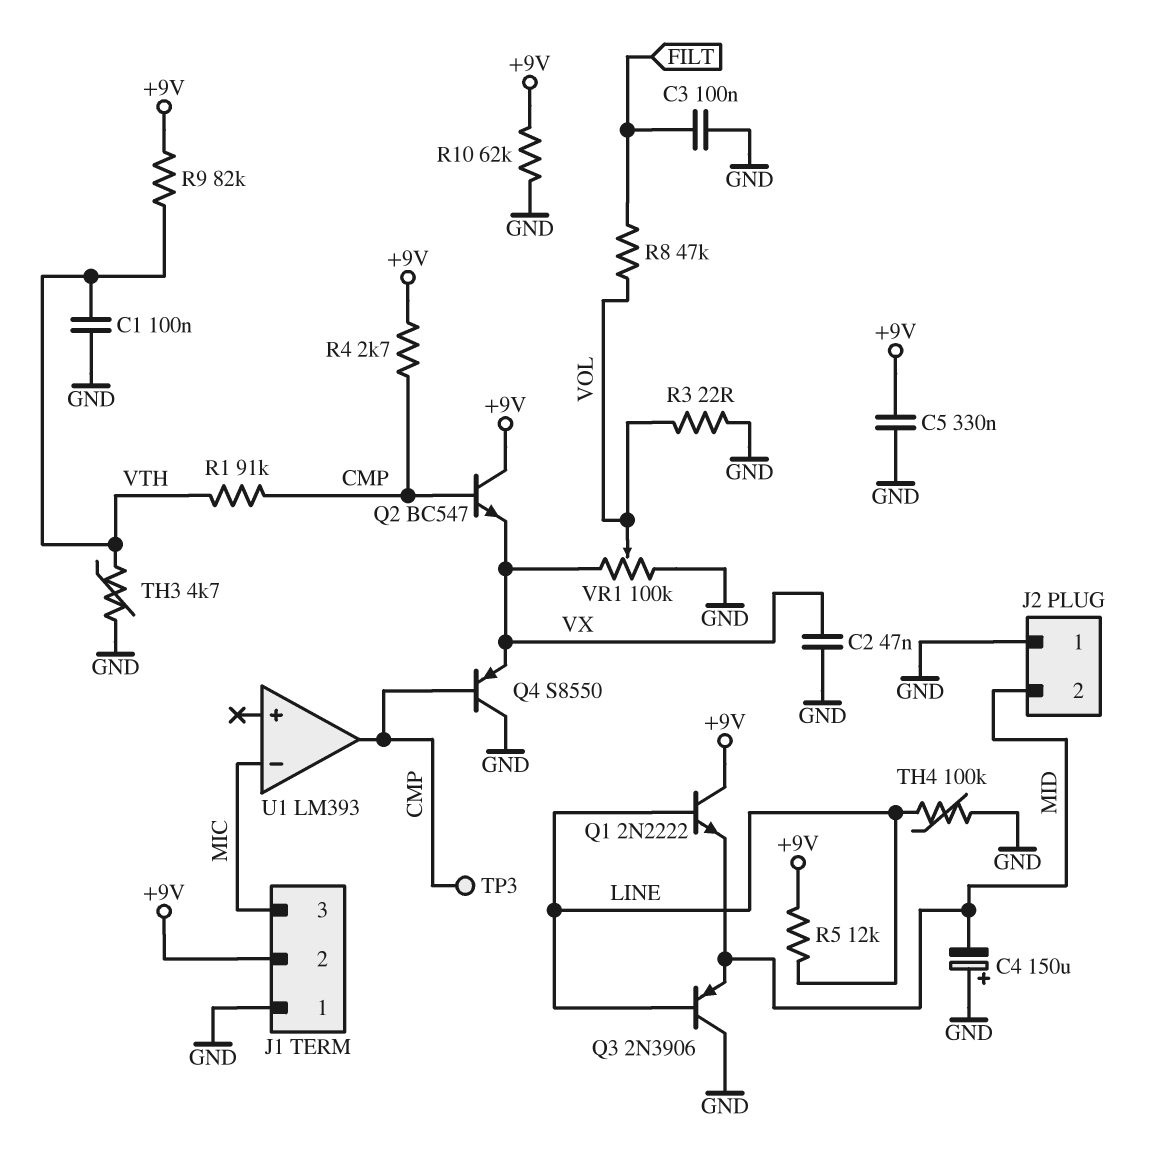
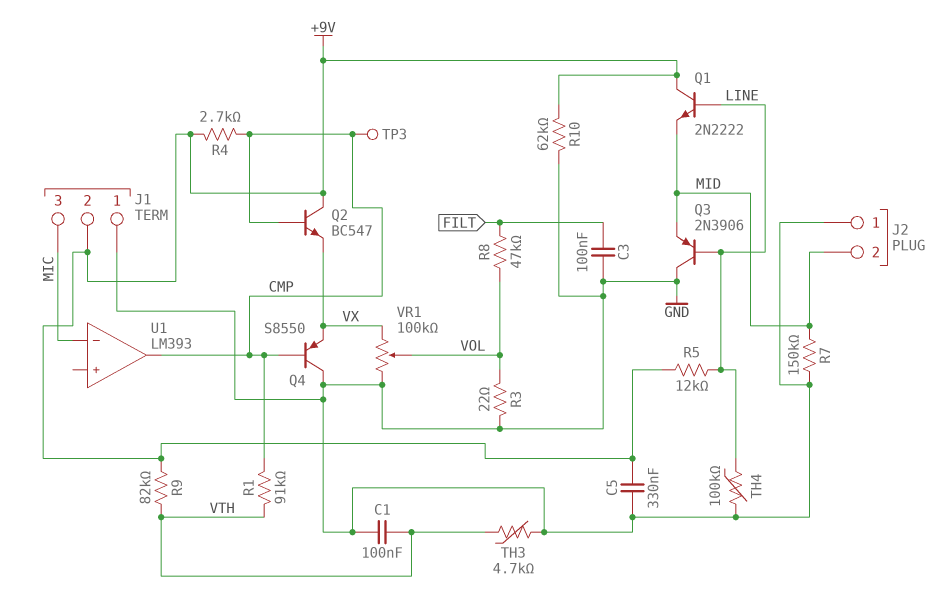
C2: 47nF (GND, VX) -> none
C4: 150uF (plus GND, minus MID) -> none
R7: none -> 150k (GND, MID)

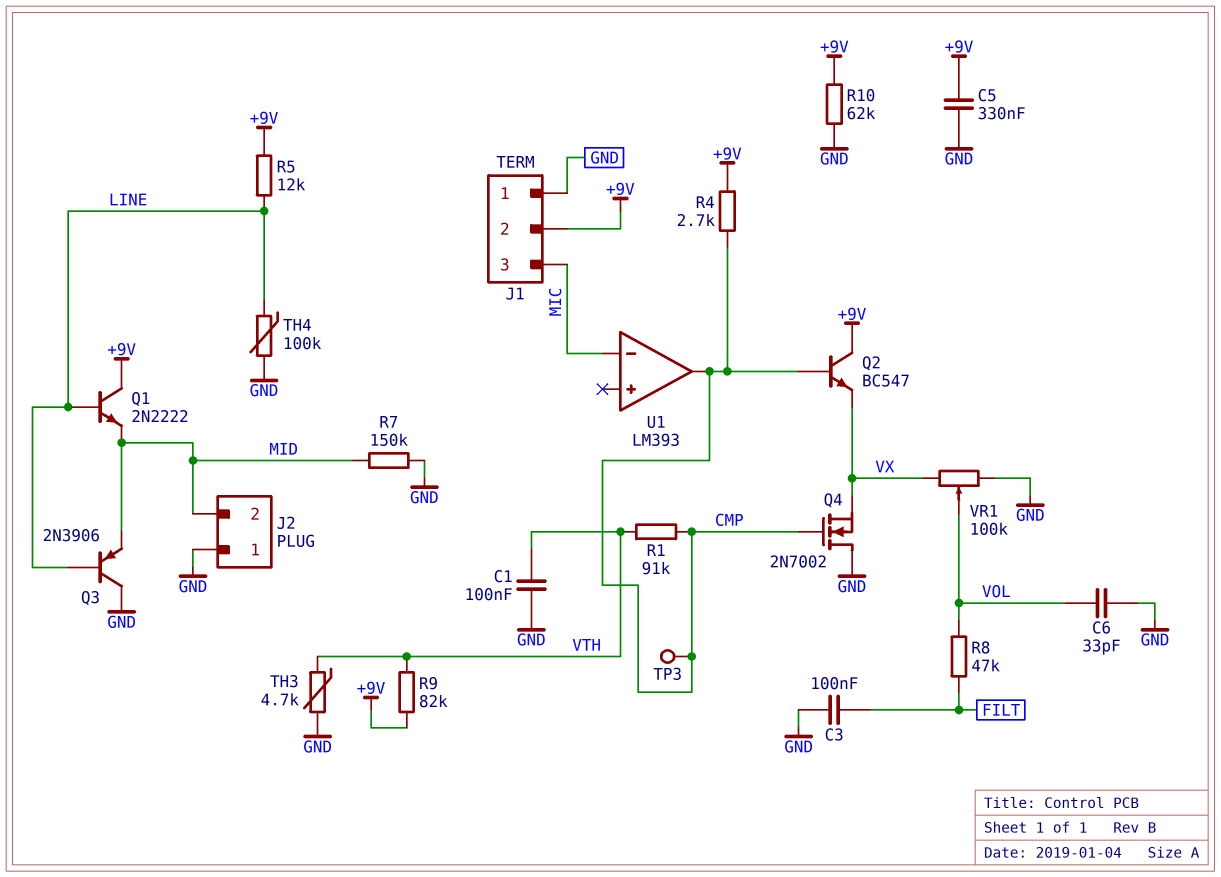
C6: none -> 33pF (GND, VOL)
Q4: PNP S8550 (B CMP, C GND, E VX) -> NMOS 2N7002 (G CMP, D GND, S VX)
R3: 22 (GND, VOL) -> none

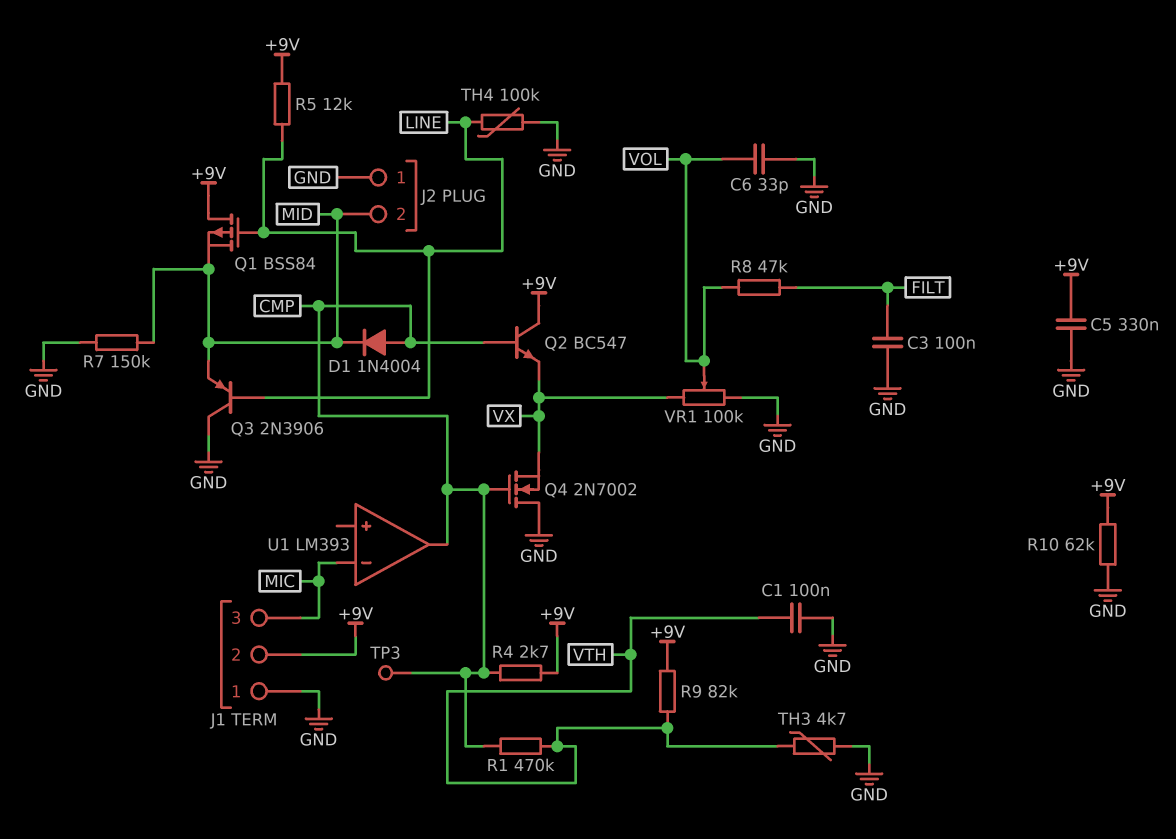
D1: none -> diode 1N4004 (A CMP, K MID)
Q1: NPN 2N2222 (B LINE, C +9V, E MID) -> PMOS BSS84 (G LINE, D +9V, S MID)
R1: 91k (CMP, VTH) -> 470k (CMP, VTH)

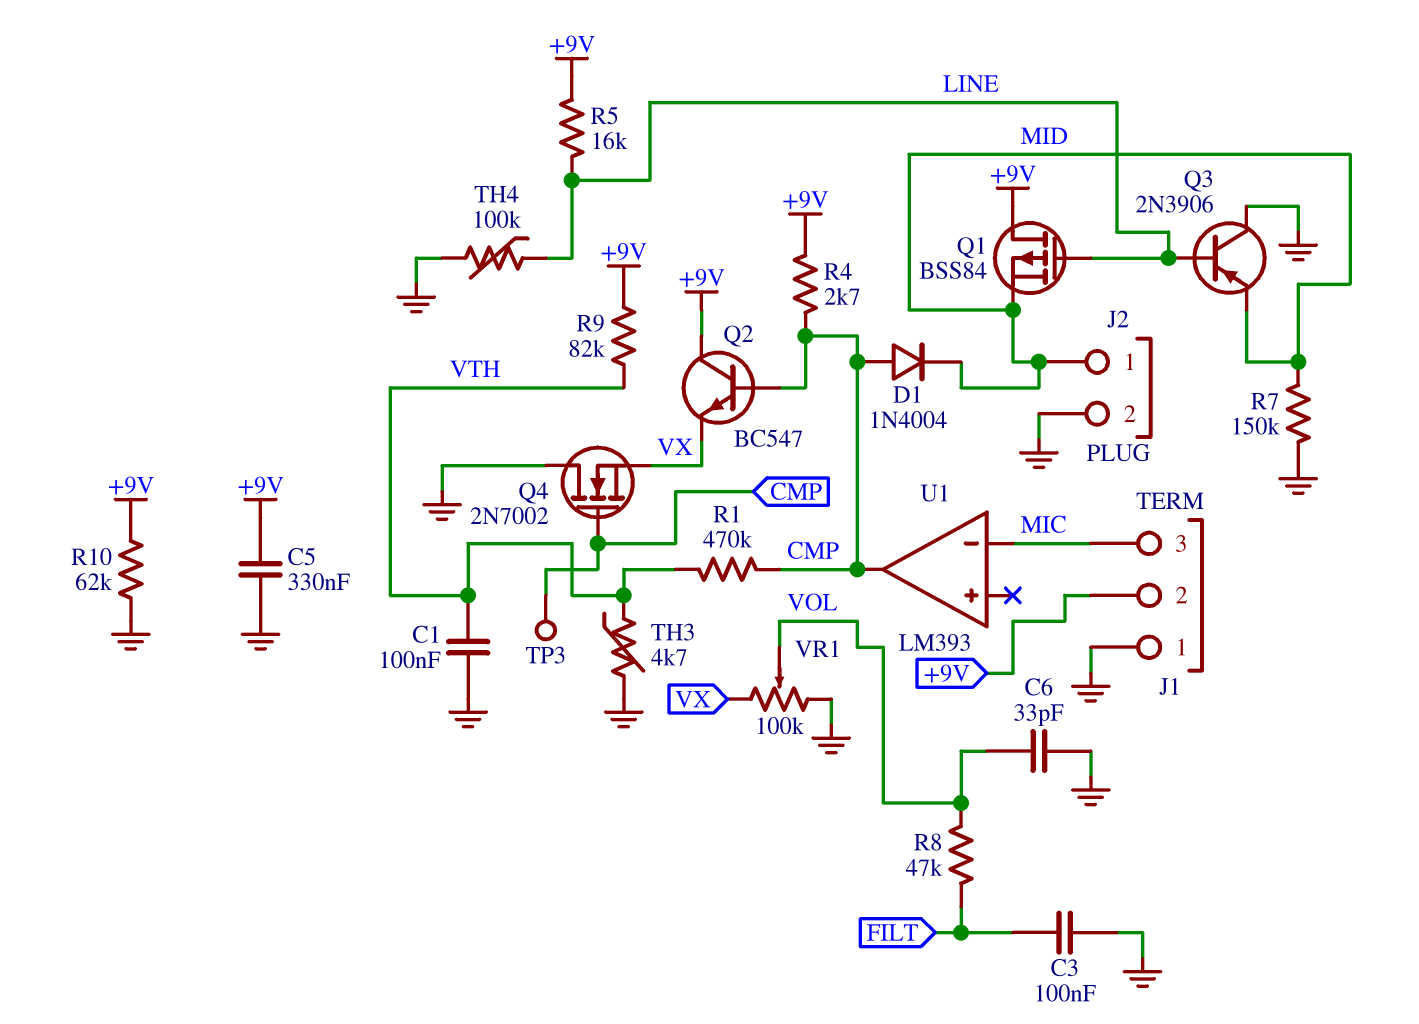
J2 pin 1: GND -> MID
J2 pin 2: MID -> GND
R5: 12k (+9V, LINE) -> 16k (+9V, LINE)

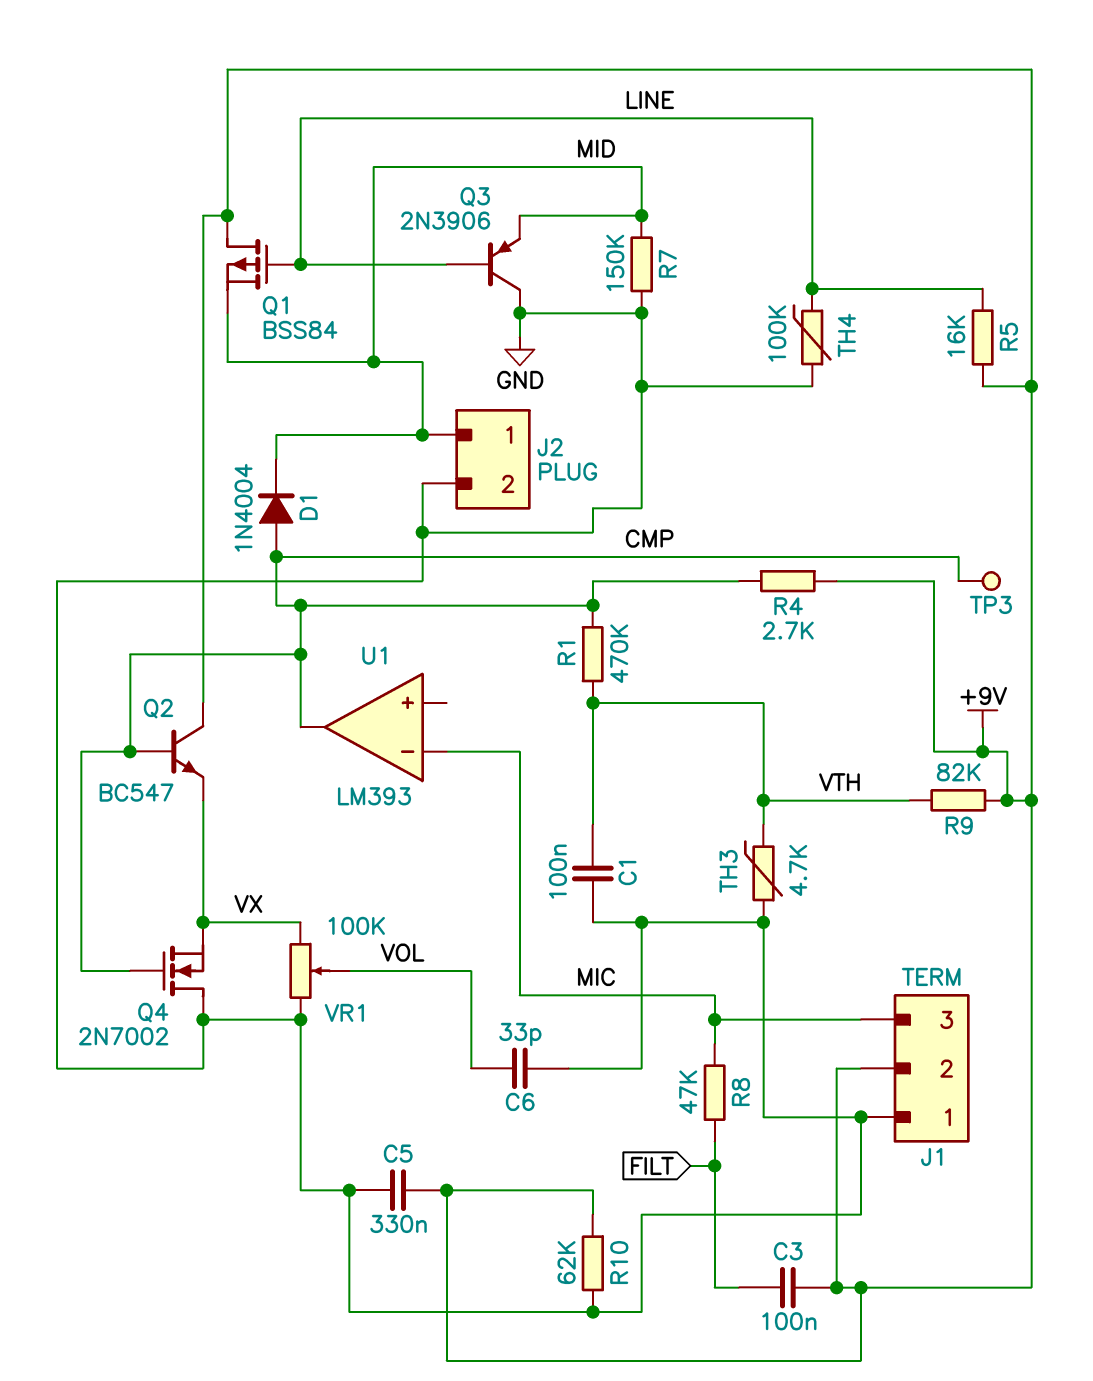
C3: 100nF (FILT, GND) -> 100nF (+9V, FILT)
R8: 47k (FILT, VOL) -> 47k (FILT, MIC)

